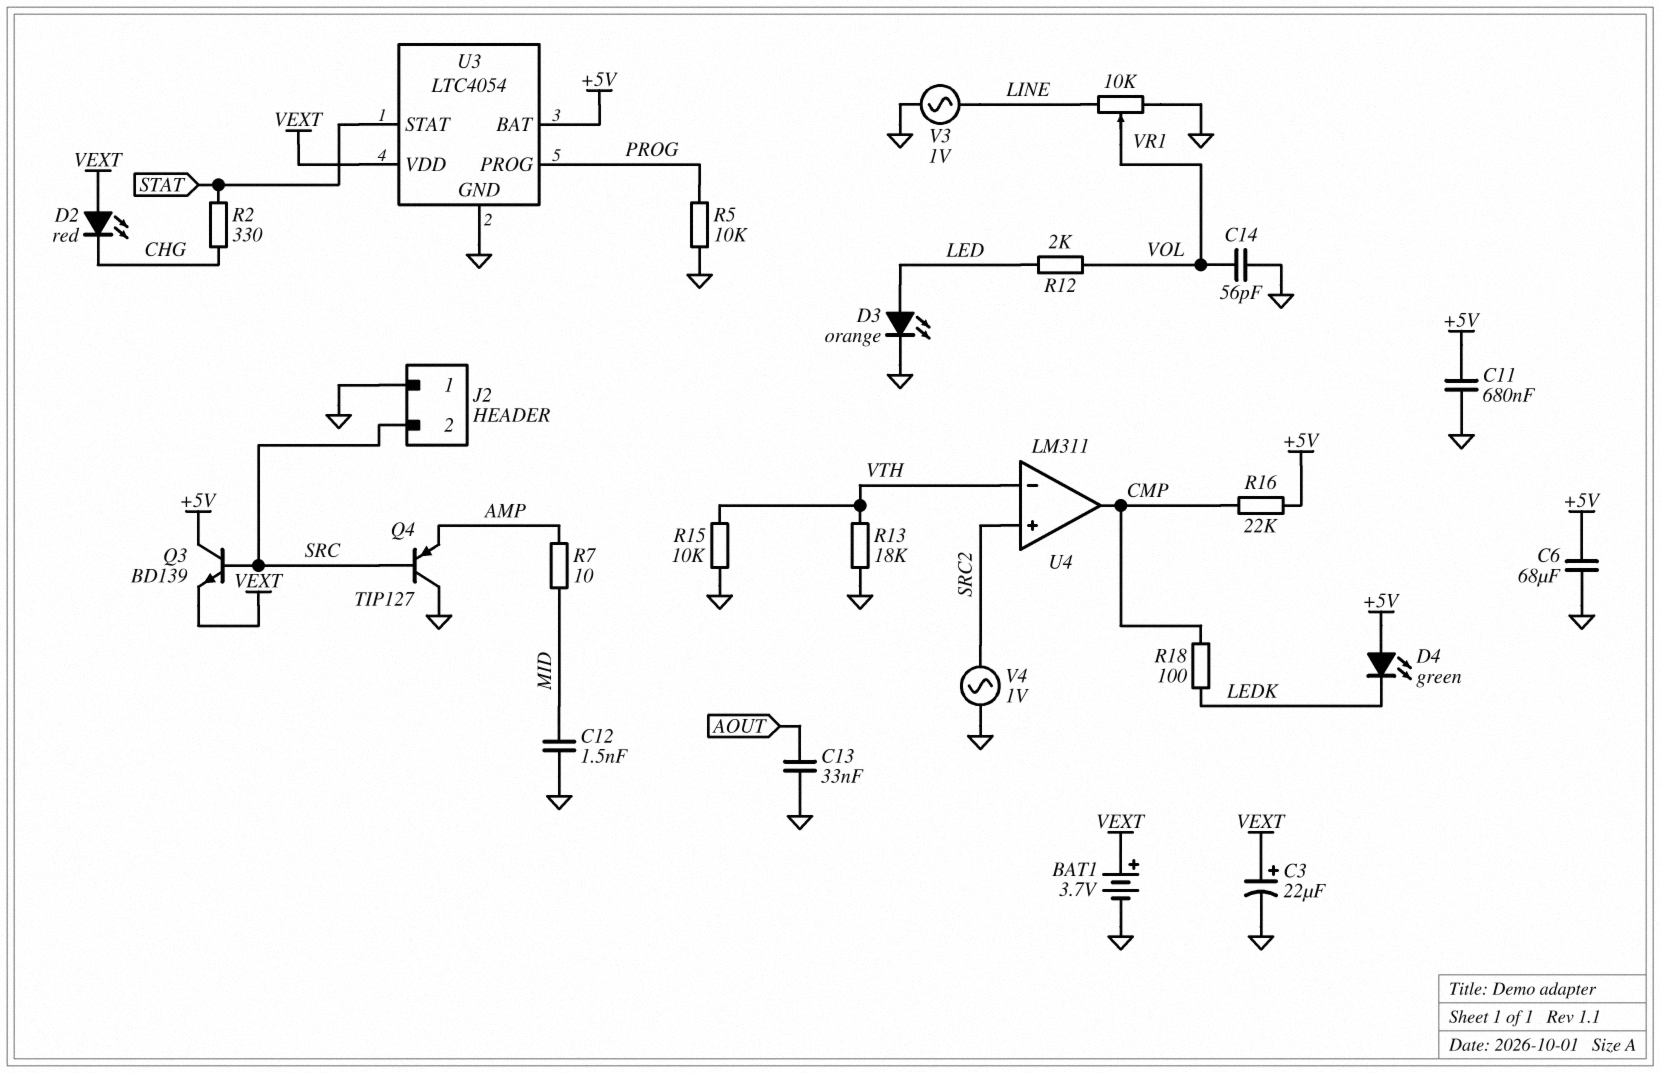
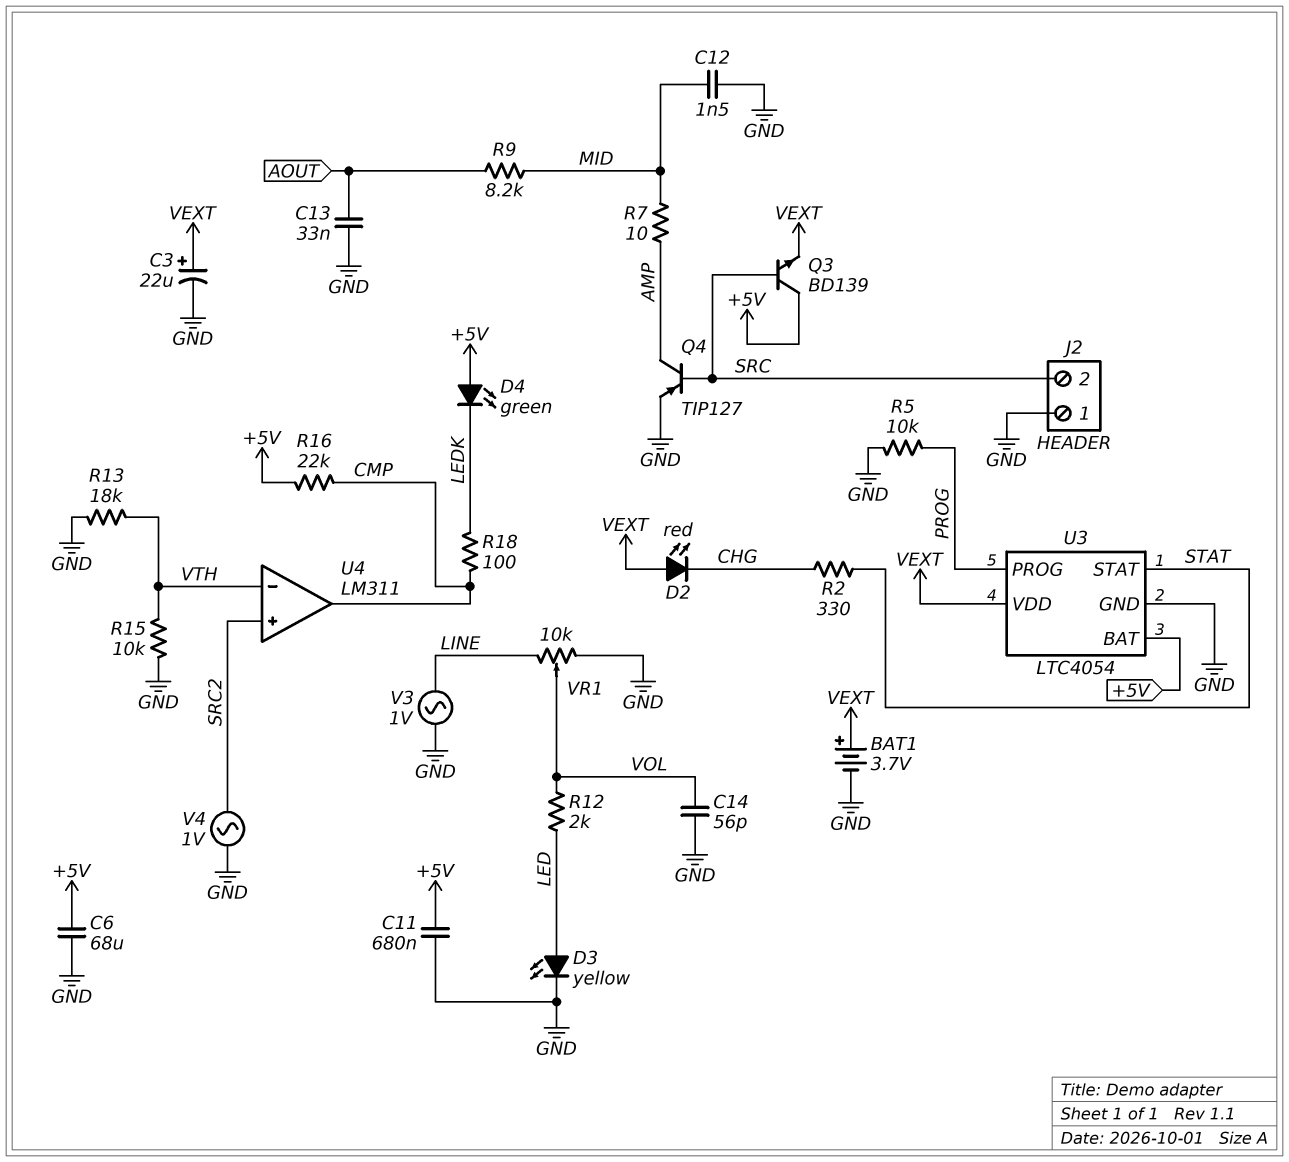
D3: LED orange (A LED, K GND) -> LED yellow (A LED, K GND)
Q4: PNP TIP127 (B SRC, C GND, E AMP) -> PNP TIP127 (B SRC, C AMP, E GND)
R9: none -> 8.2k (AOUT, MID)

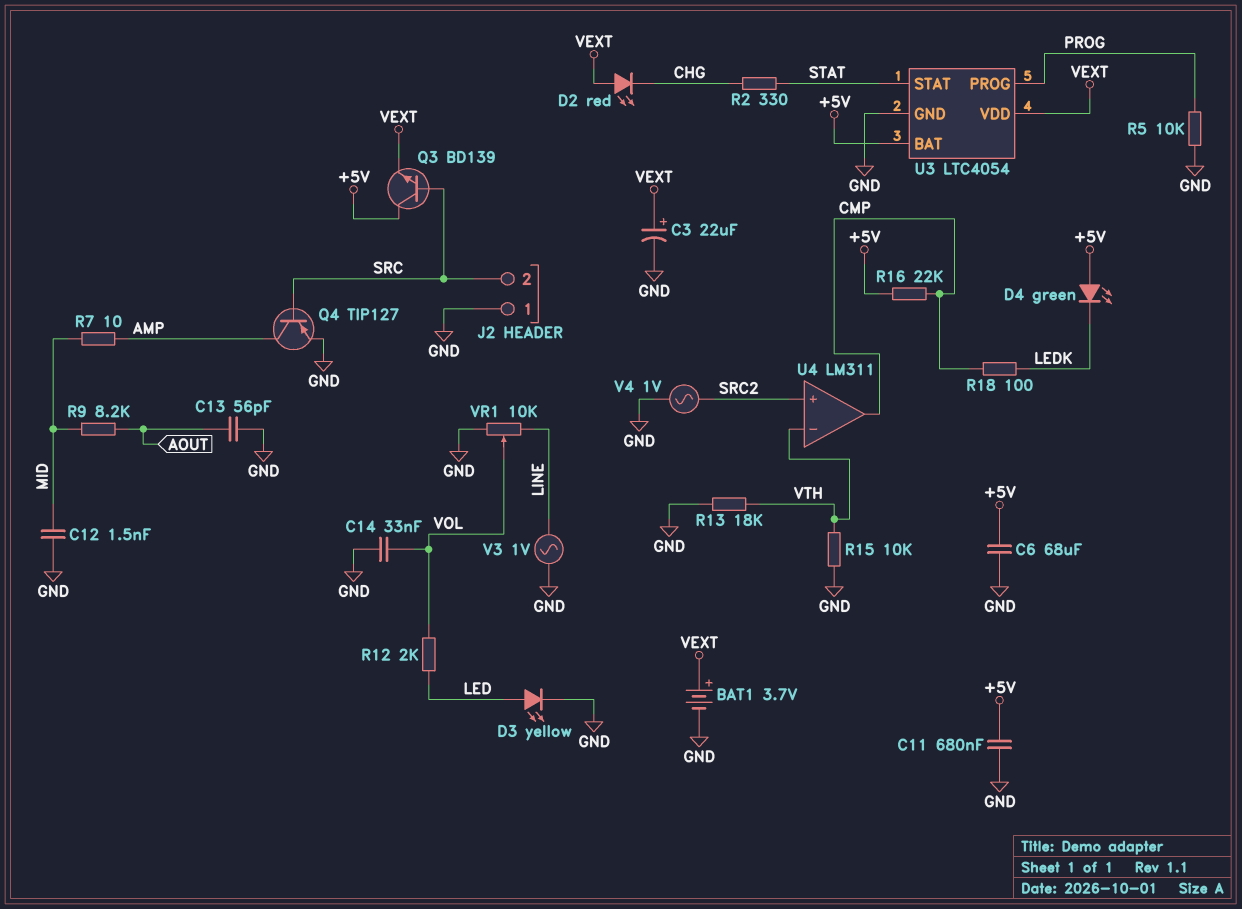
C13: 33nF (AOUT, GND) -> 56pF (AOUT, GND)
C14: 56pF (GND, VOL) -> 33nF (GND, VOL)

